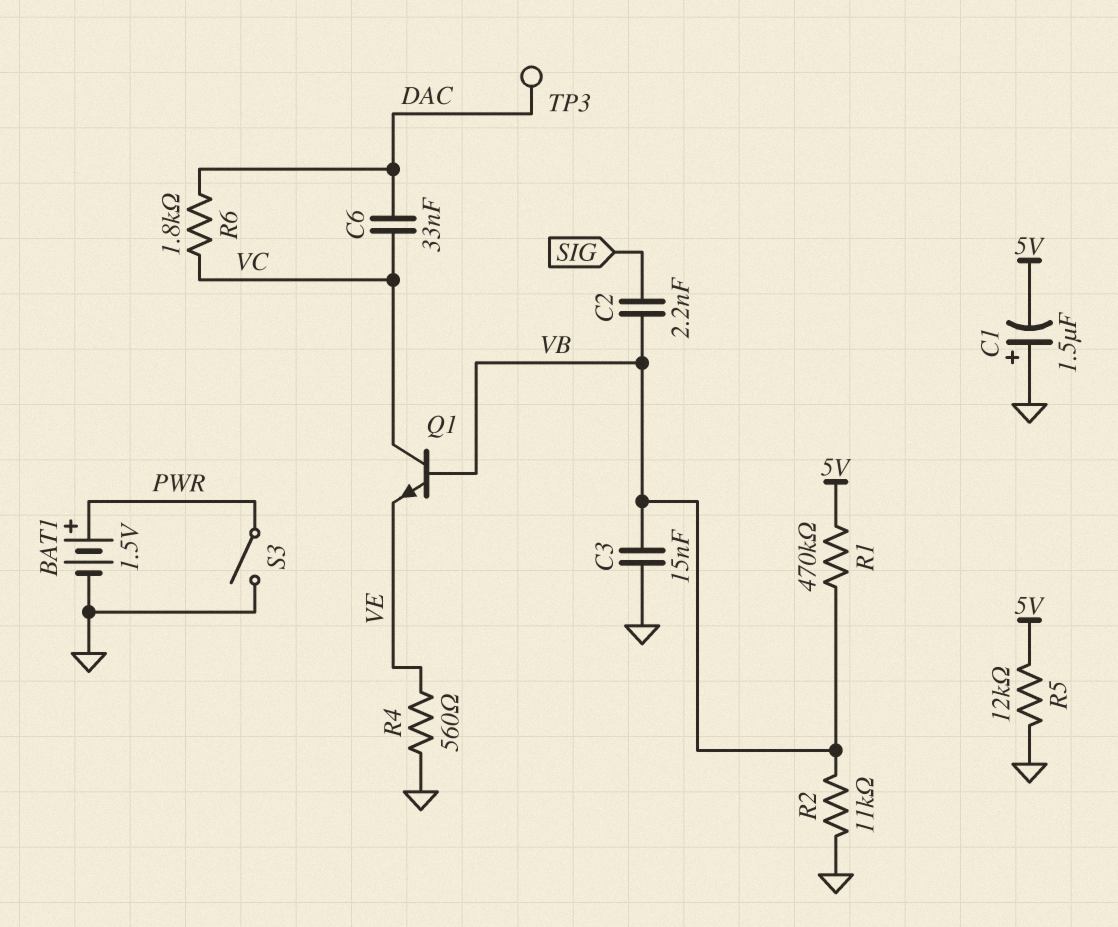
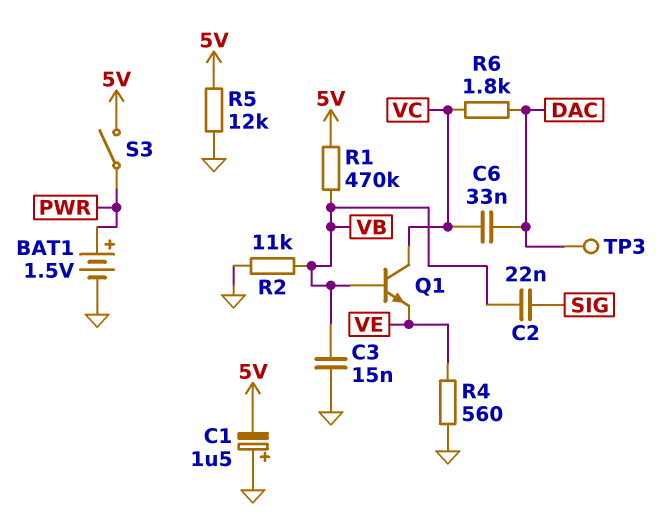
C2: 2.2nF (SIG, VB) -> 22nF (SIG, VB)
S3: switch (GND, PWR) -> switch (5V, PWR)

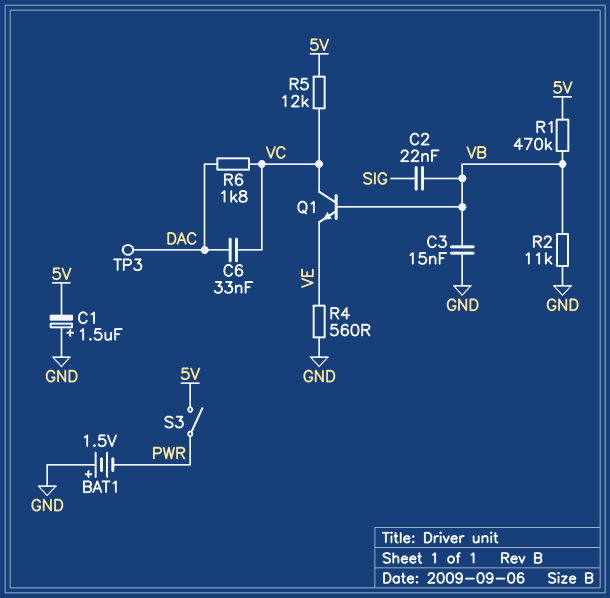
BAT1: 1.5V (plus PWR, minus GND) -> 1.5V (plus GND, minus PWR)
R5: 12k (5V, GND) -> 12k (5V, VC)

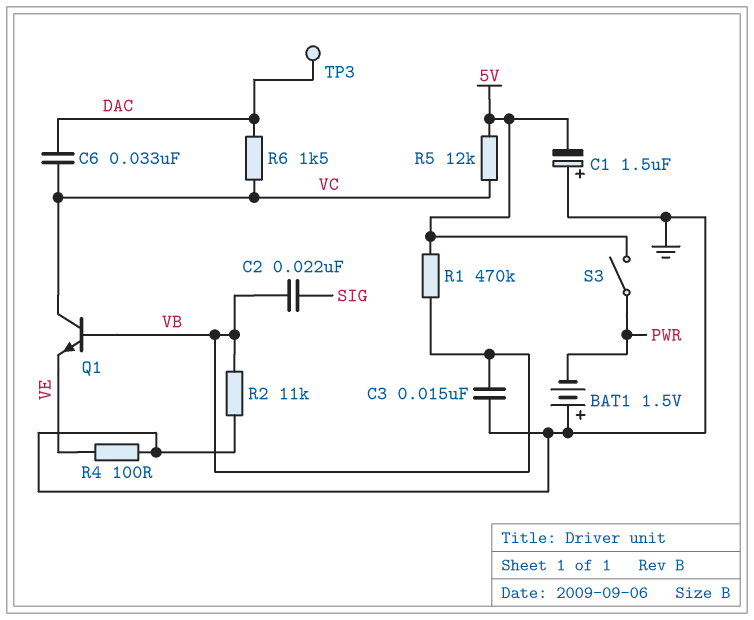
R4: 560 (GND, VE) -> 100 (GND, VE)
R6: 1.8k (DAC, VC) -> 1.5k (DAC, VC)

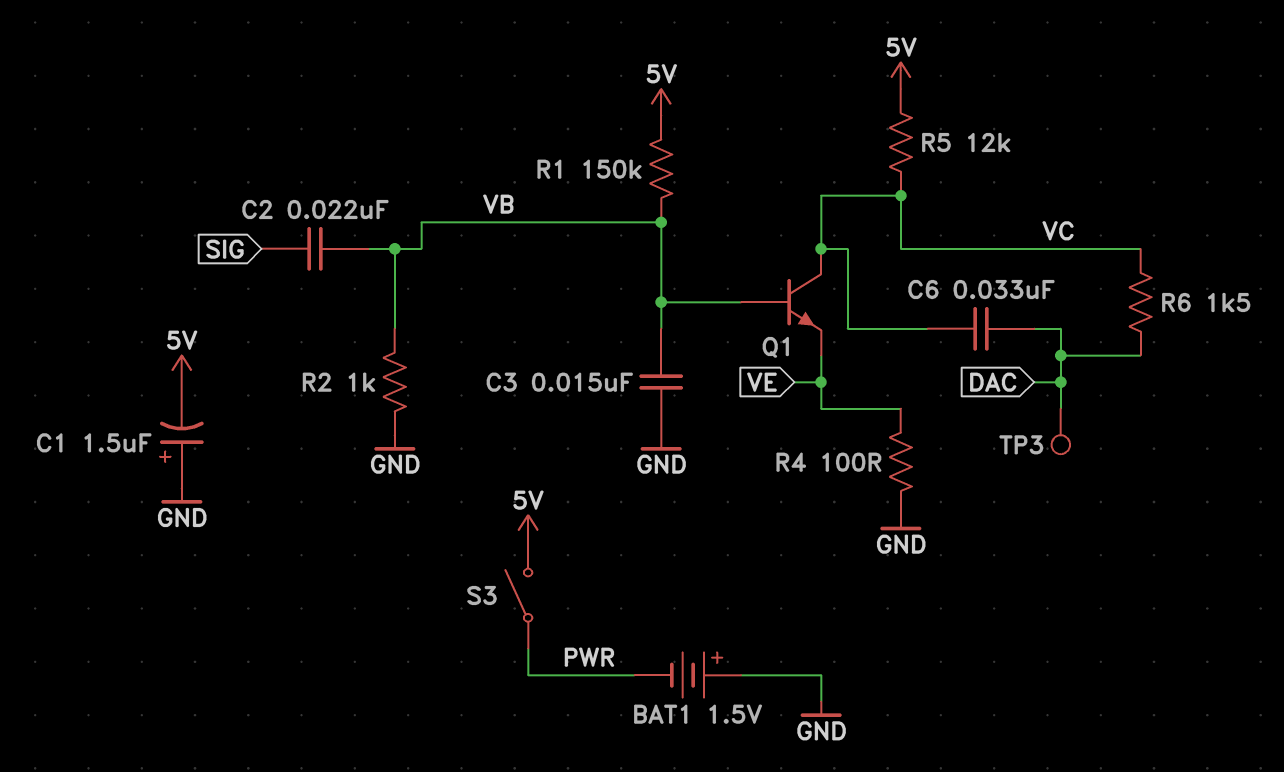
R1: 470k (5V, VB) -> 150k (5V, VB)
R2: 11k (GND, VB) -> 1k (GND, VB)

